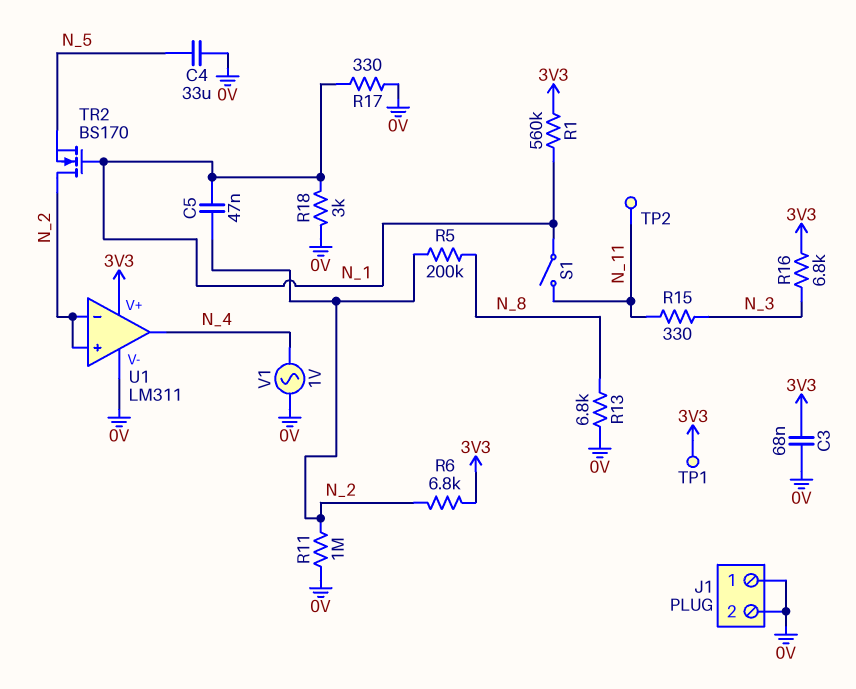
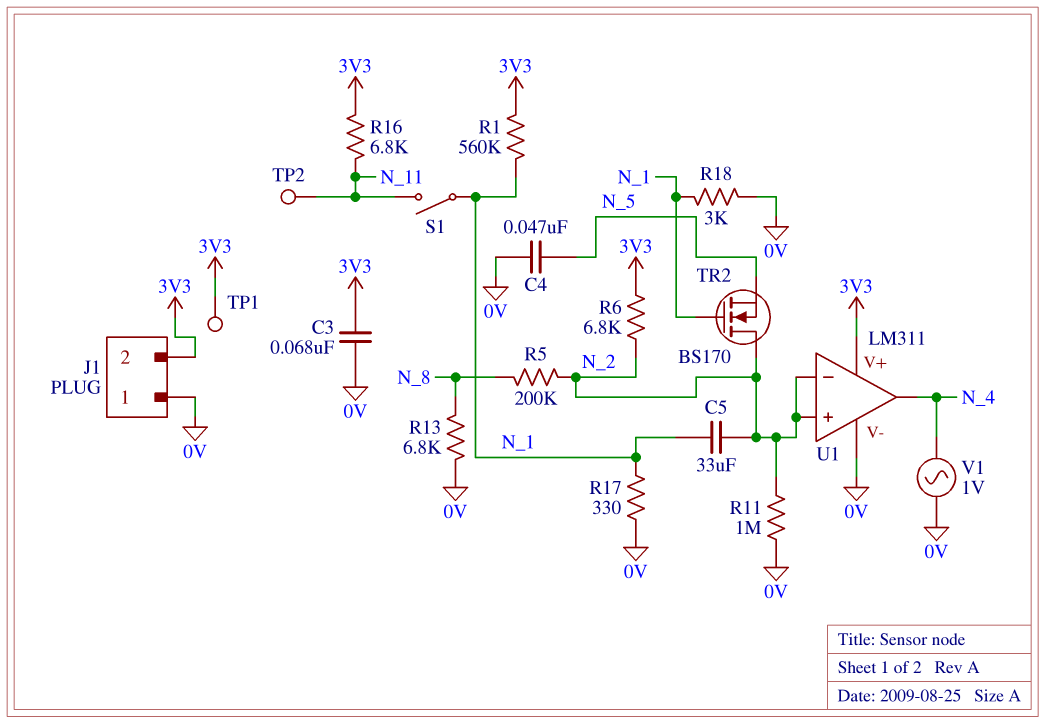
C4: 33uF (0V, N_5) -> 47nF (0V, N_5)
C5: 47nF (N_1, N_2) -> 33uF (N_1, N_2)
J1 pin 2: 0V -> 3V3
R15: 330 (N_3, N_11) -> none
R16: 6.8k (3V3, N_3) -> 6.8k (3V3, N_11)

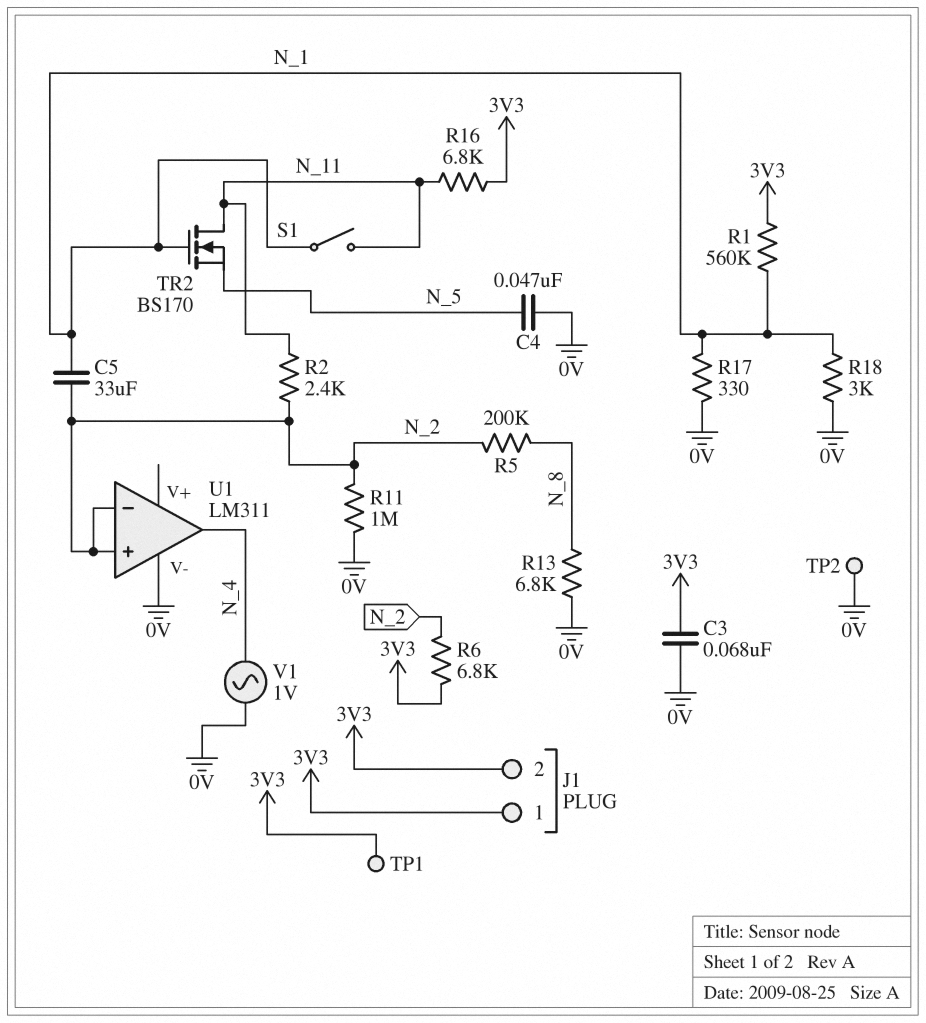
J1 pin 1: 0V -> 3V3
R2: none -> 2.4k (N_2, N_11)
TP2: test point (N_11) -> test point (0V)
TR2: NMOS BS170 (G N_1, D N_2, S N_5) -> NMOS BS170 (G N_1, D N_11, S N_5)
U1 pin V+: 3V3 -> none

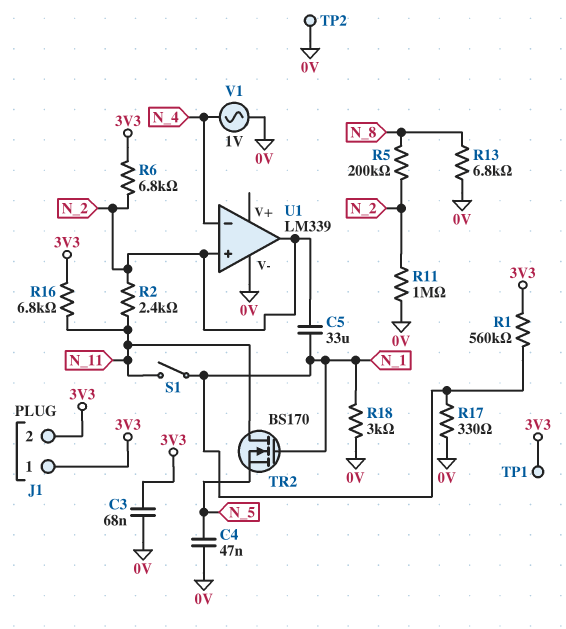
U1: LM311 -> LM339
U1 pin in-: N_2 -> N_4
U1 pin out: N_4 -> N_2

